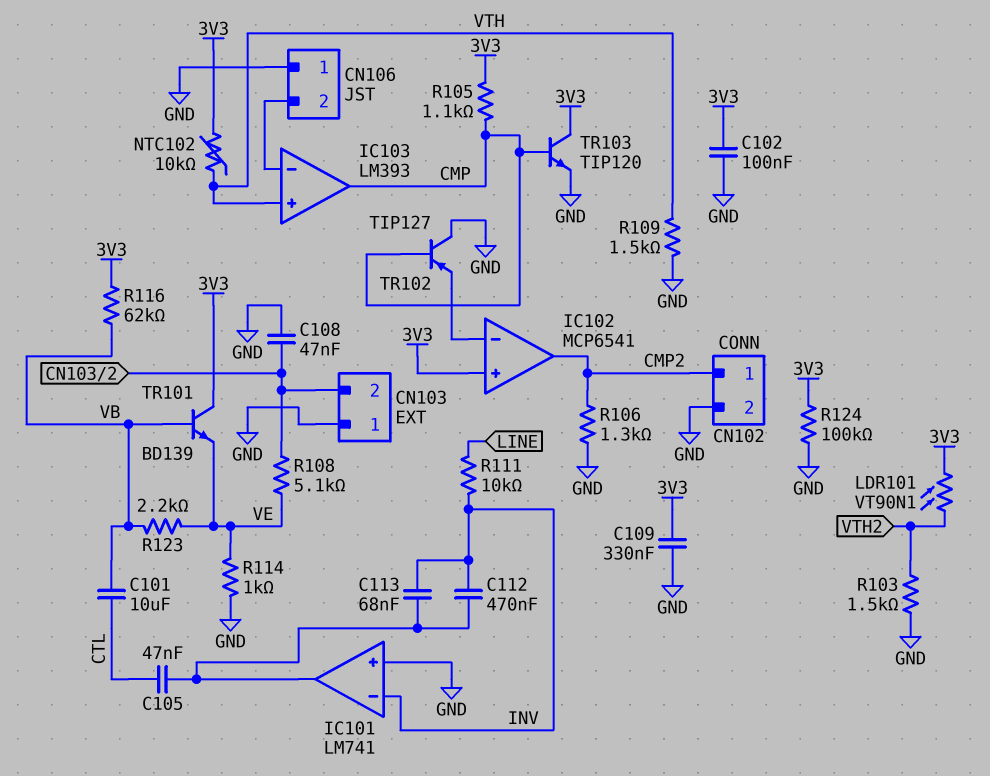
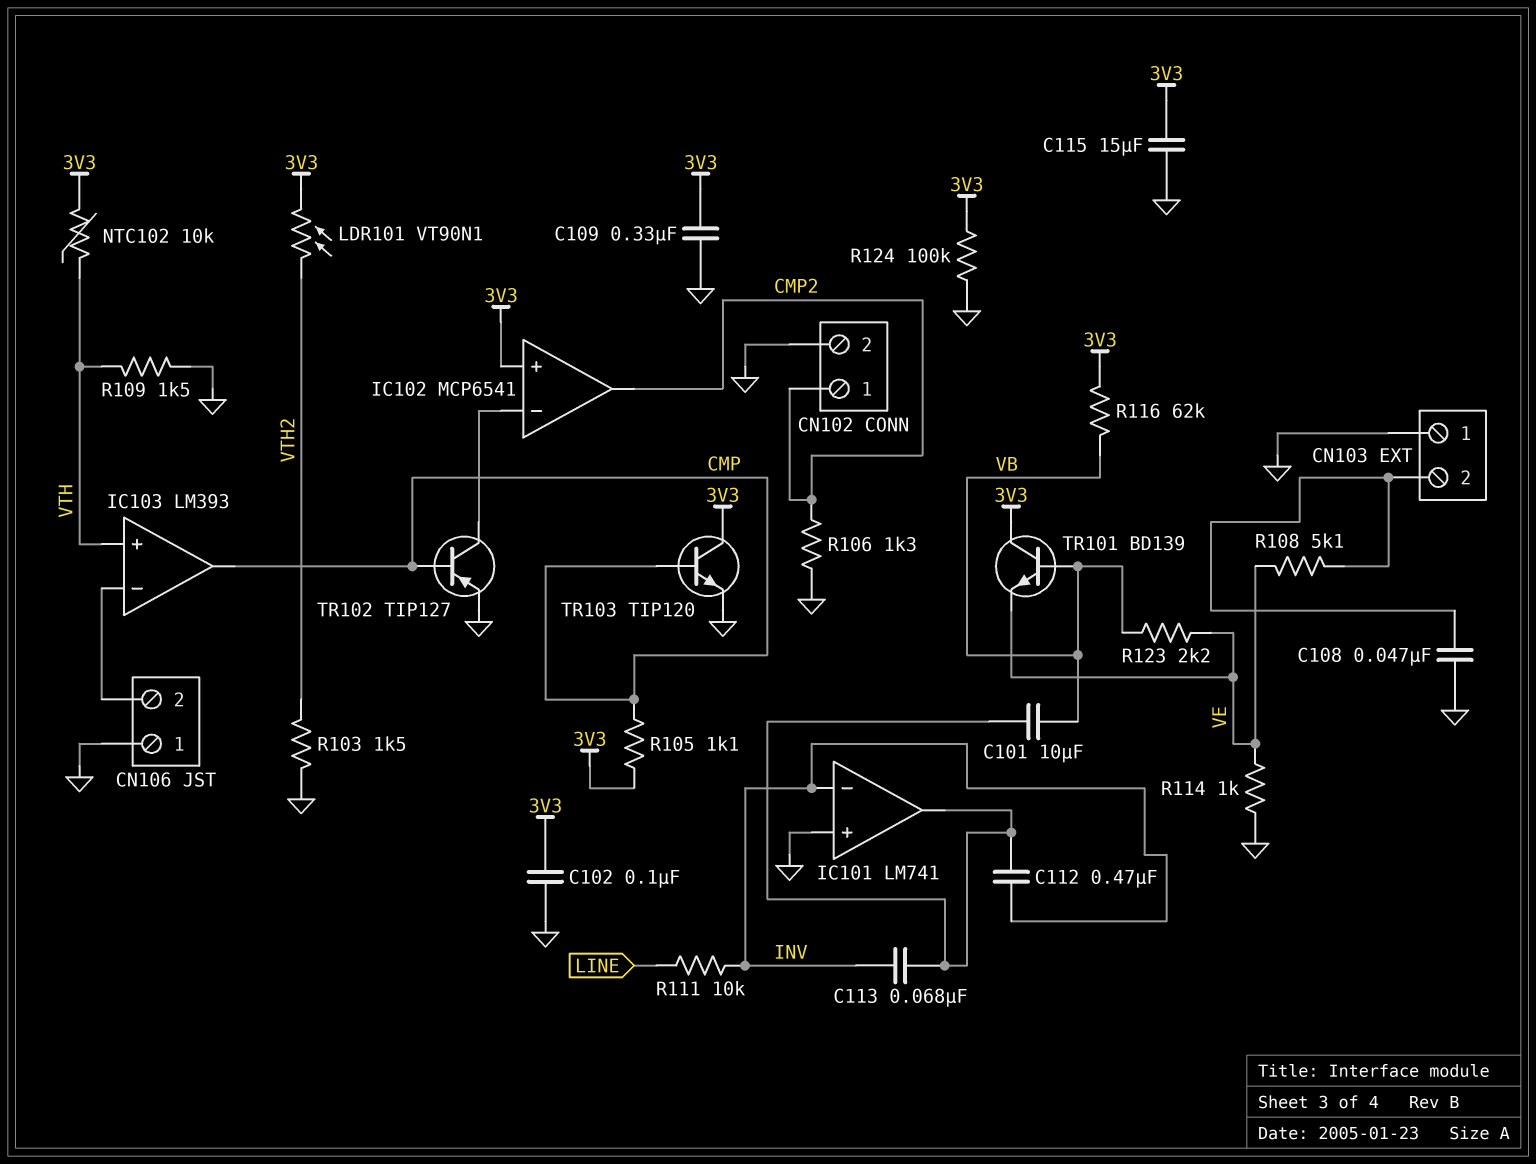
C101: 10uF (CTL, VB) -> 10uF (IC101/out, VB)
C105: 47nF (CTL, IC101/out) -> none
C115: none -> 15uF (3V3, GND)
TR102: PNP TIP127 (B CMP, C GND, E IC102/in-) -> PNP TIP127 (B CMP, C IC102/in-, E GND)

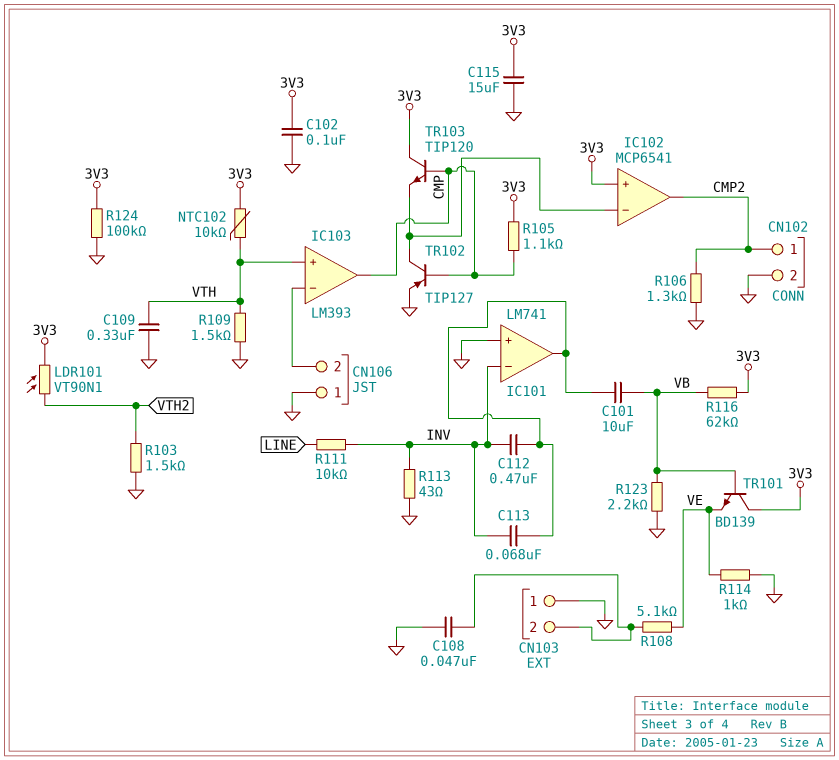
C109: 330nF (3V3, GND) -> 330nF (GND, VTH)
R113: none -> 43 (GND, INV)
R123: 2.2k (VB, VE) -> 2.2k (GND, VB)
TR103: NPN TIP120 (B CMP, C 3V3, E GND) -> NPN TIP120 (B CMP, C 3V3, E IC102/in-)

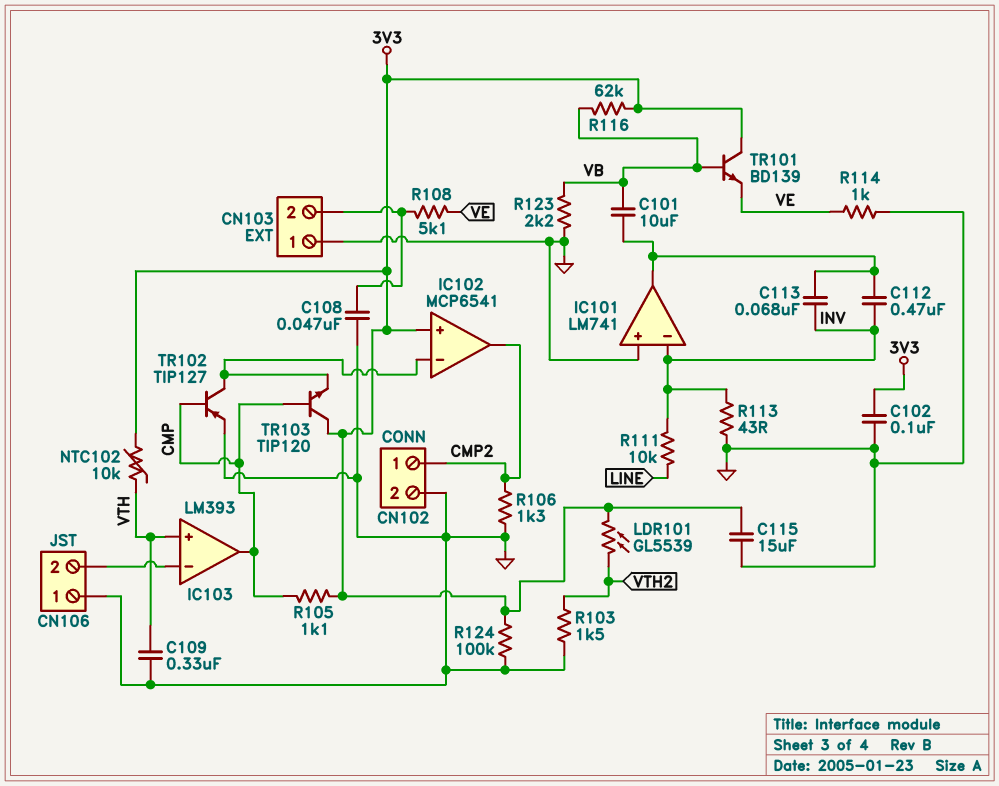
LDR101: VT90N1 (3V3, VTH2) -> GL5539 (3V3, VTH2)
R109: 1.5k (GND, VTH) -> none

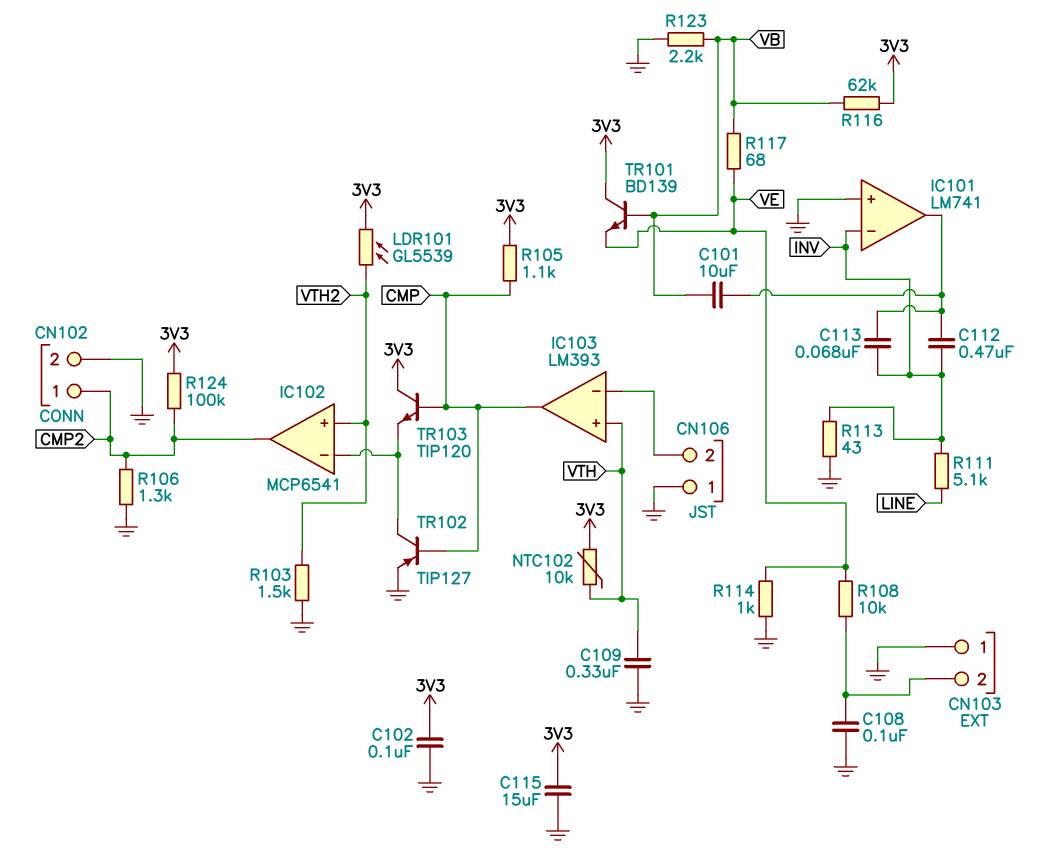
C108: 47nF (CN103/2, GND) -> 100nF (CN103/2, GND)
IC102 pin in+: 3V3 -> VTH2
R108: 5.1k (CN103/2, VE) -> 10k (CN103/2, VE)
R111: 10k (INV, LINE) -> 5.1k (INV, LINE)
R117: none -> 68 (VB, VE)
R124: 100k (3V3, GND) -> 100k (3V3, CMP2)

